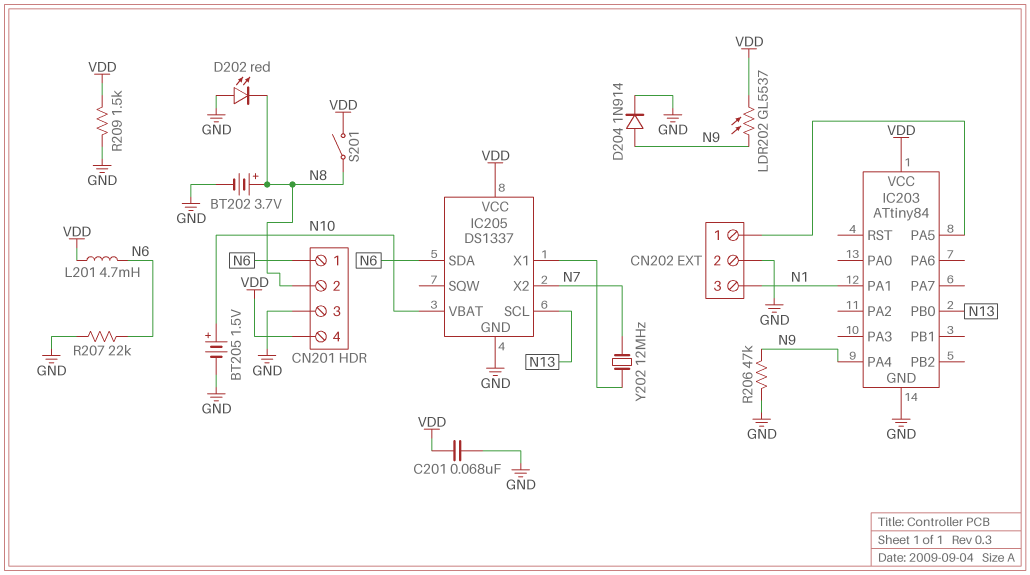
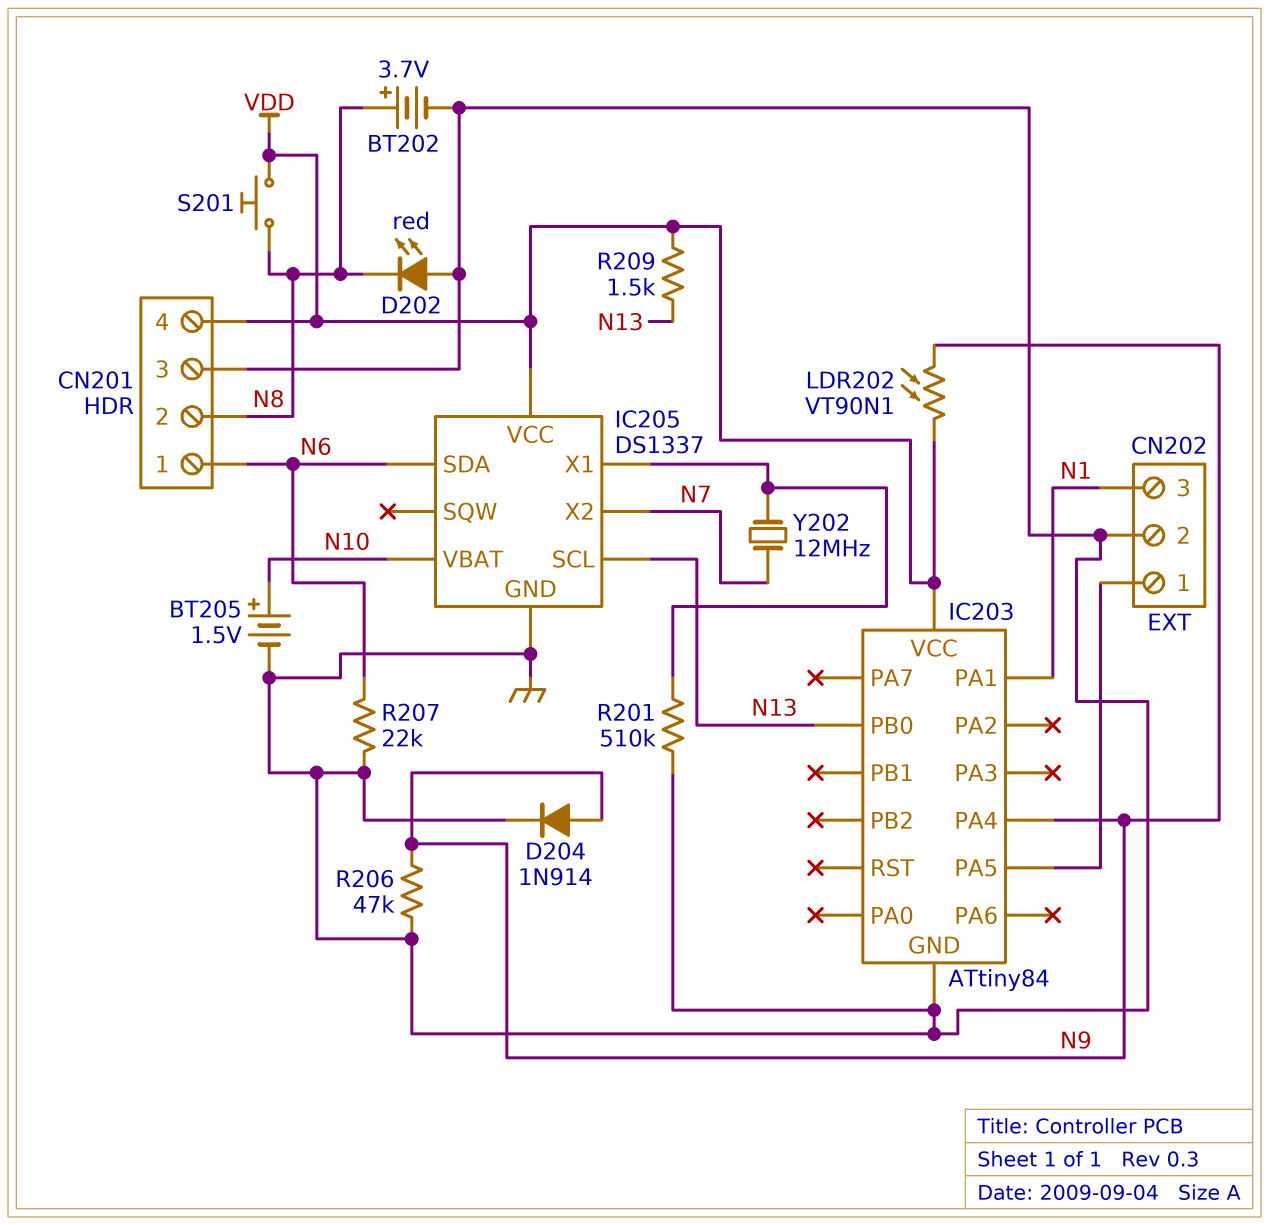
C201: 68nF (GND, VDD) -> none
L201: 4.7mH (N6, VDD) -> none
LDR202: GL5537 (N9, VDD) -> VT90N1 (N9, VDD)
R201: none -> 510k (GND, IC205/X1)
R209: 1.5k (GND, VDD) -> 1.5k (N13, VDD)
S201: switch (N8, VDD) -> button (N8, VDD)

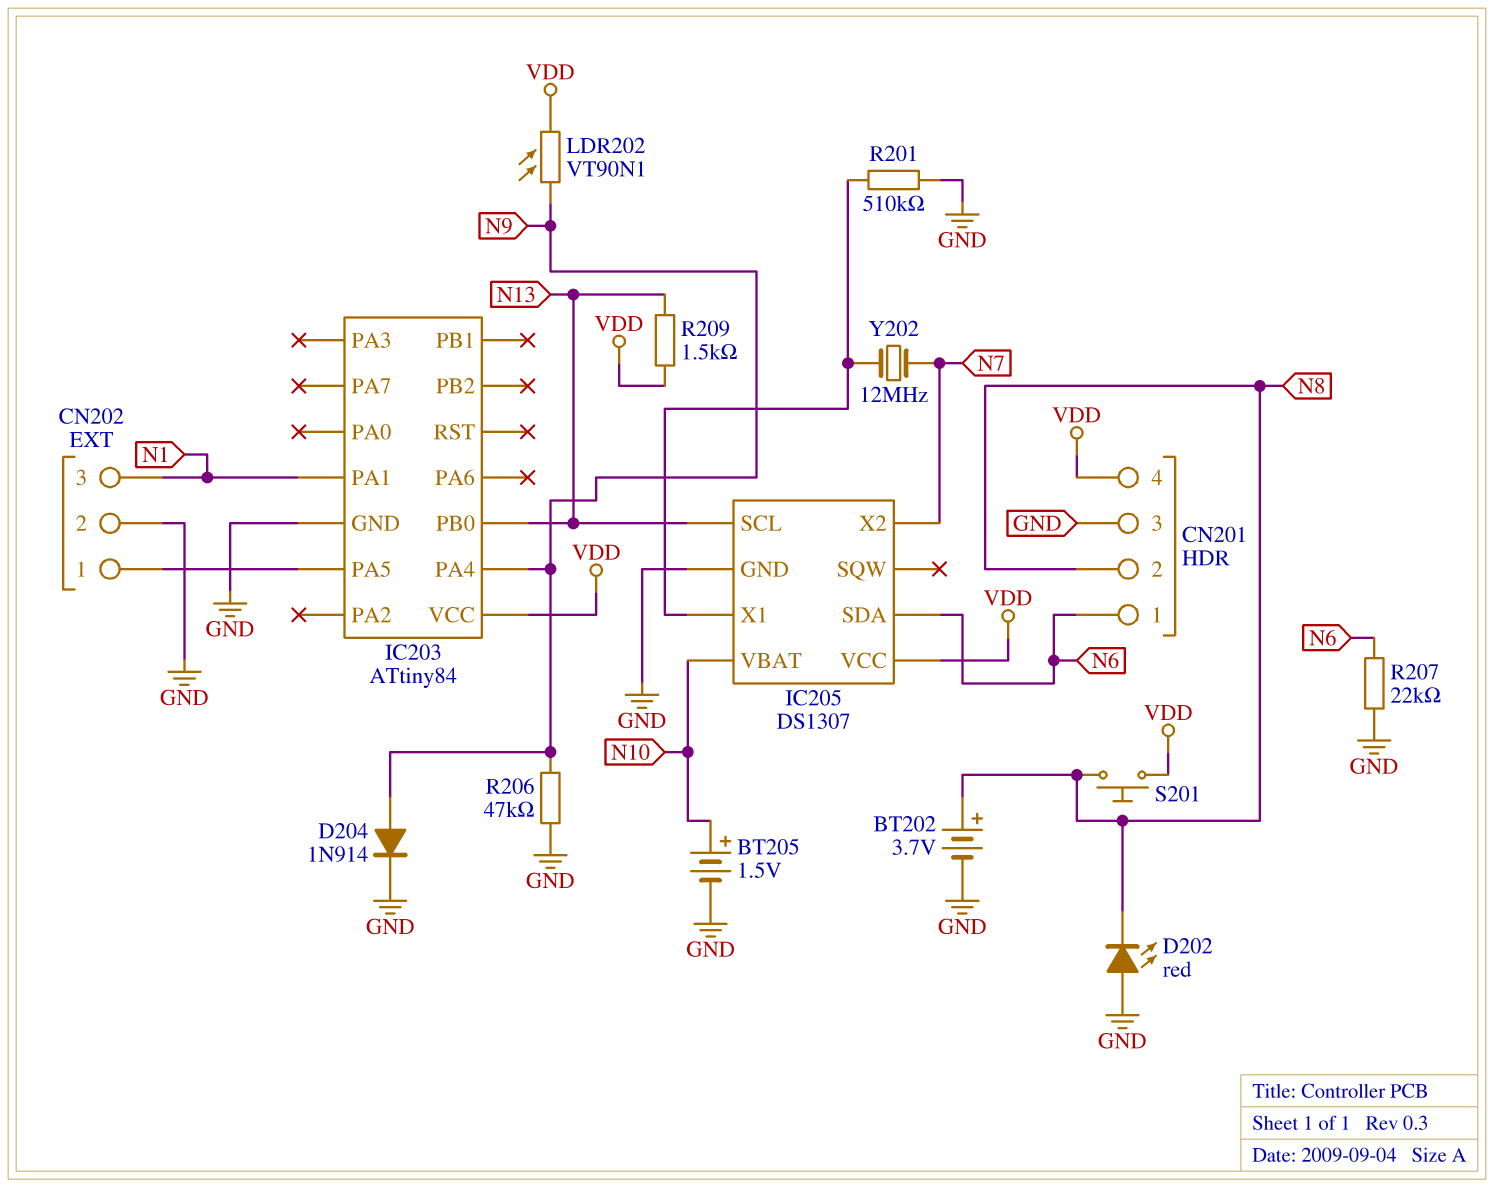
IC205: DS1337 -> DS1307

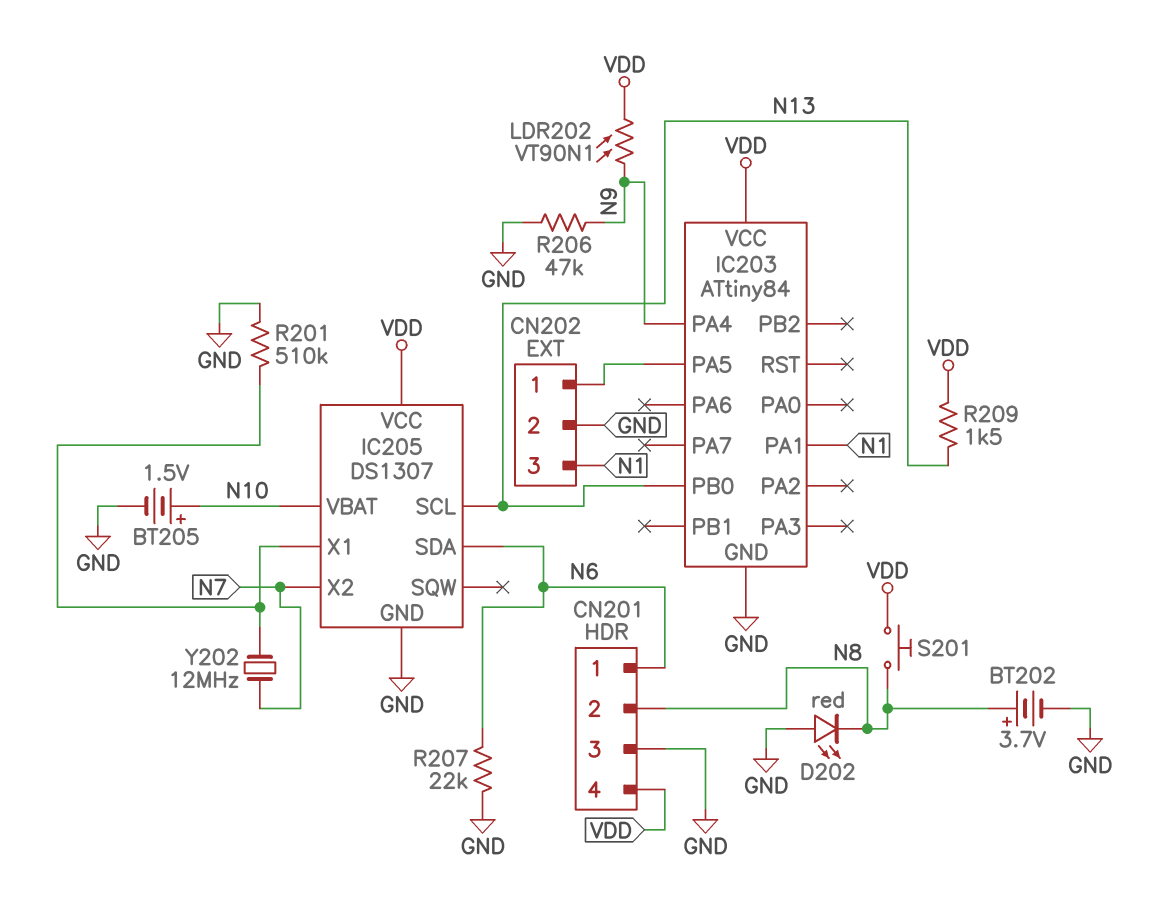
D204: diode 1N914 (A N9, K GND) -> none

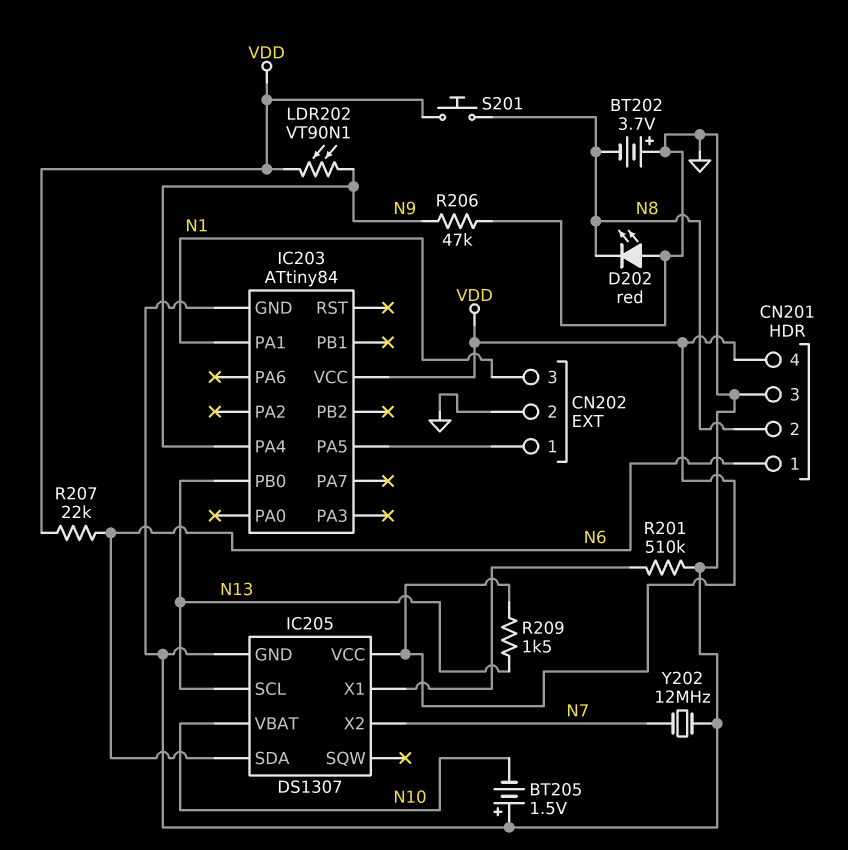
BT202: 3.7V (plus N8, minus GND) -> 3.7V (plus GND, minus N8)
BT205: 1.5V (plus N10, minus GND) -> 1.5V (plus GND, minus N10)
R207: 22k (GND, N6) -> 22k (N6, VDD)
Y202: 12MHz (IC205/X1, N7) -> 12MHz (GND, N7)

